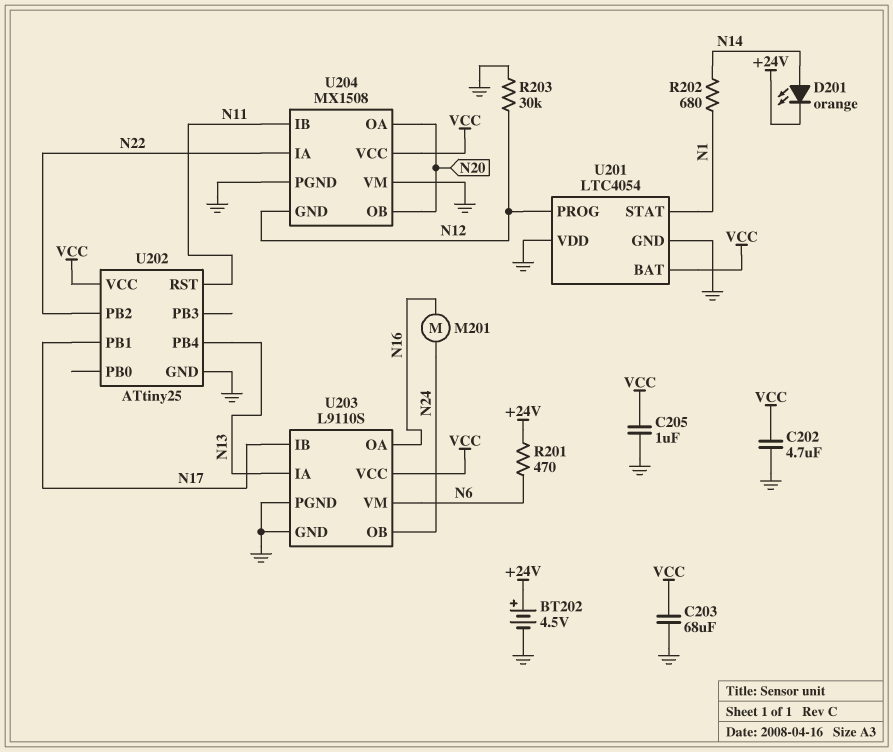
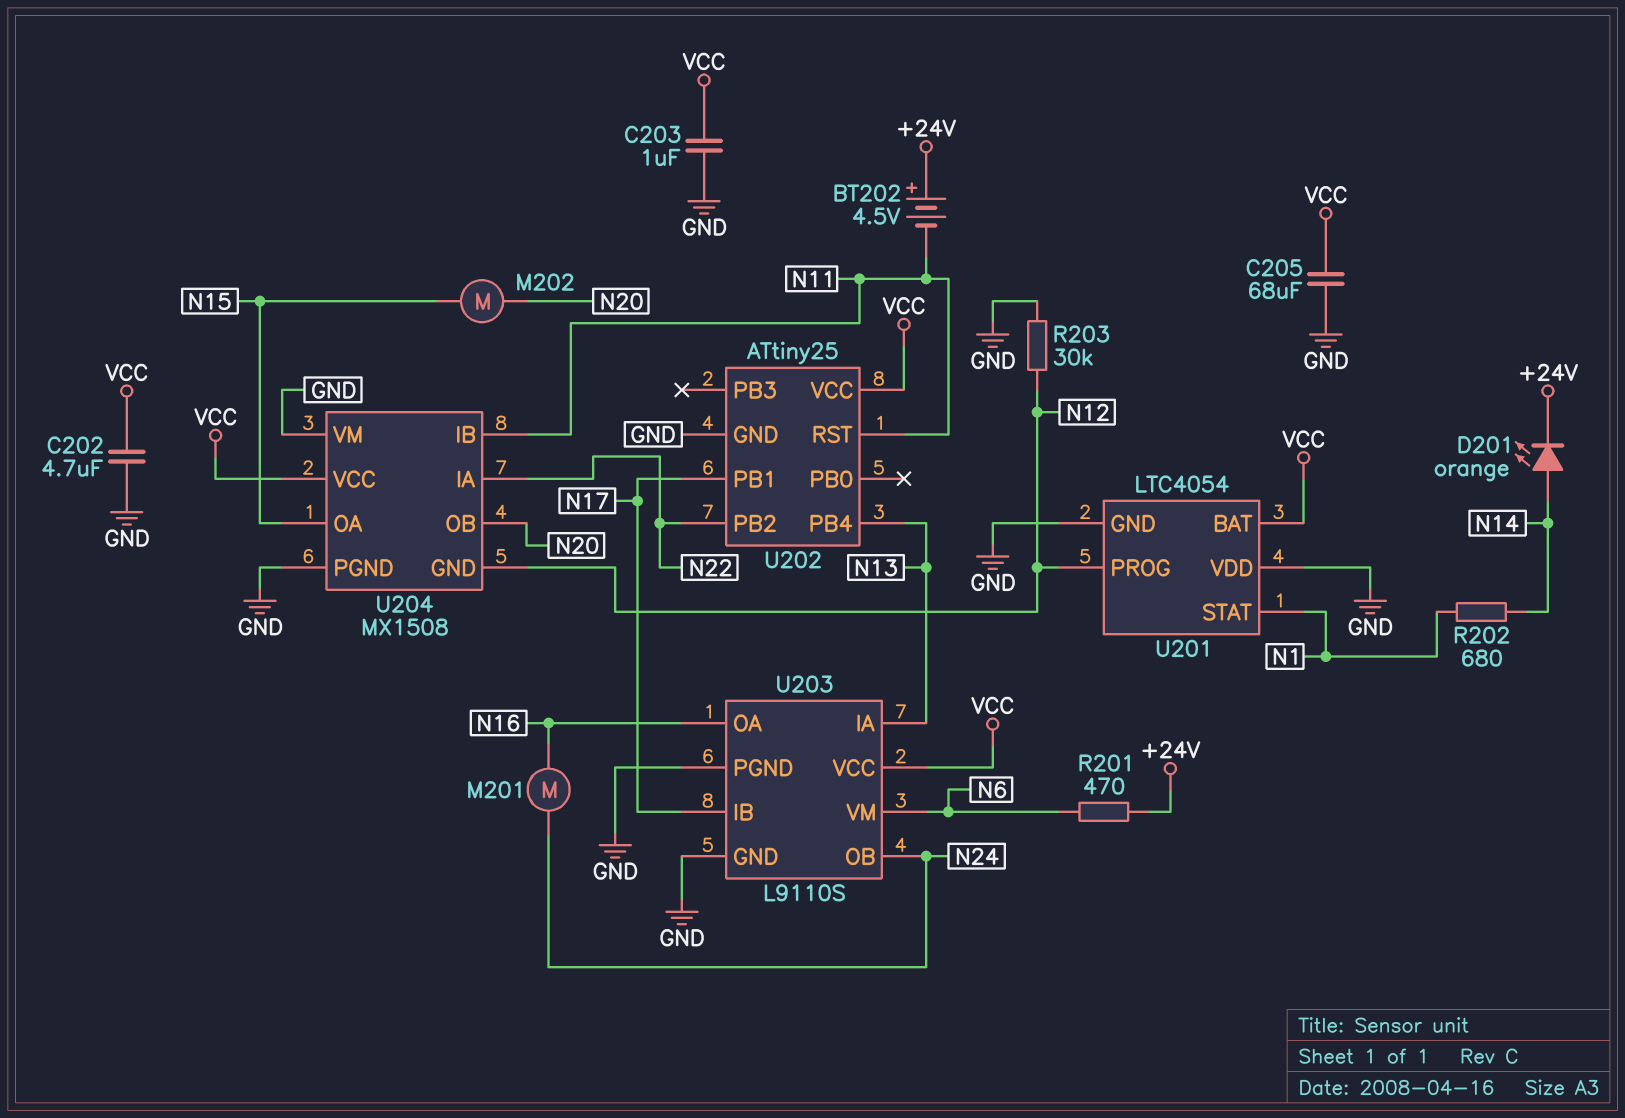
BT202: 4.5V (plus +24V, minus GND) -> 4.5V (plus +24V, minus N11)
C203: 68uF (GND, VCC) -> 1uF (GND, VCC)
C205: 1uF (GND, VCC) -> 68uF (GND, VCC)
M202: none -> motor (N15, N20)
U204 pin OA: N20 -> N15

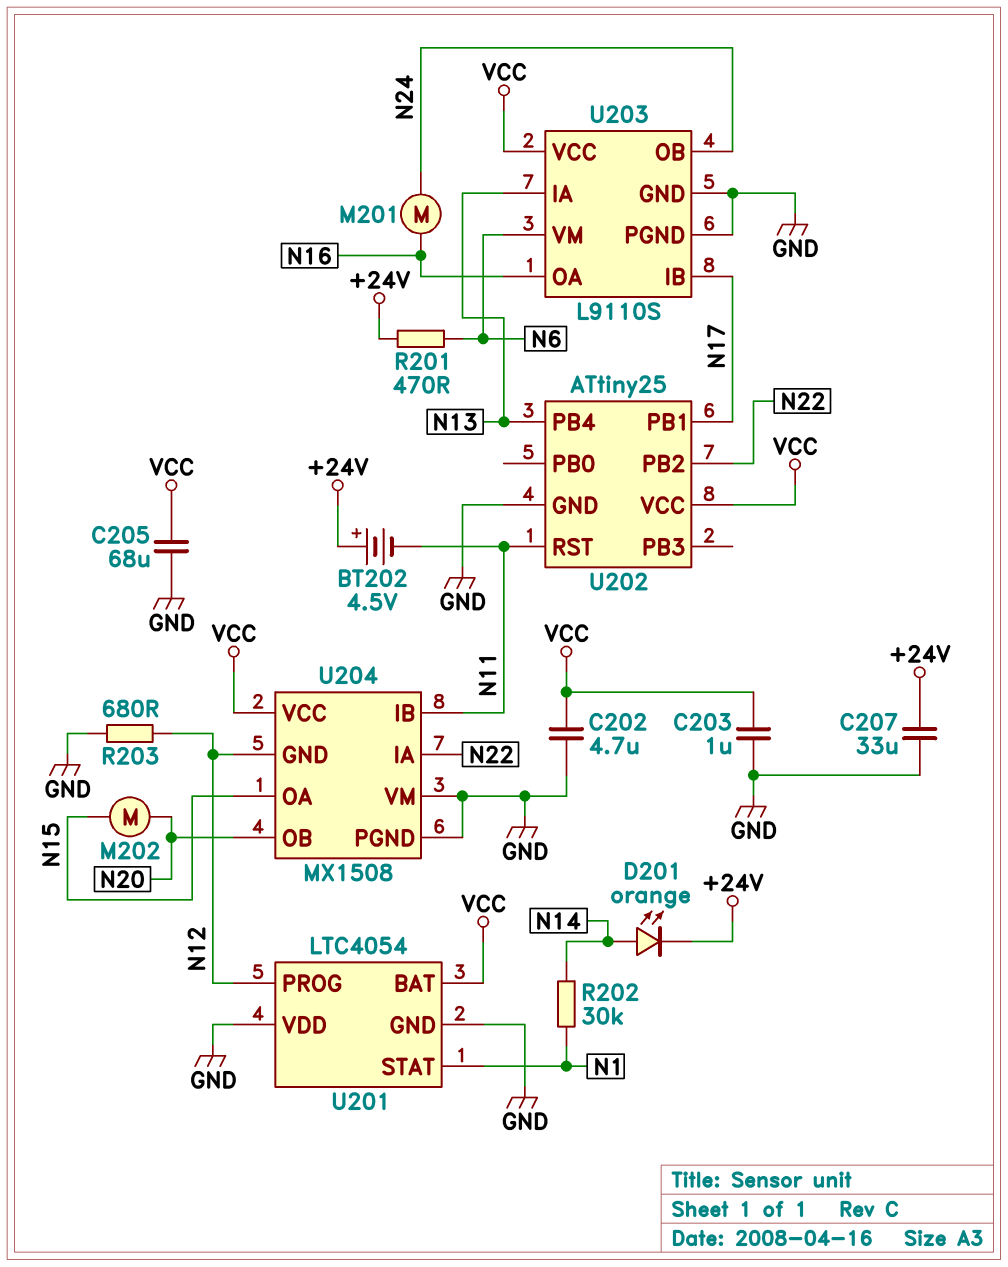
C207: none -> 33uF (+24V, GND)
R202: 680 (N1, N14) -> 30k (N1, N14)
R203: 30k (GND, N12) -> 680 (GND, N12)

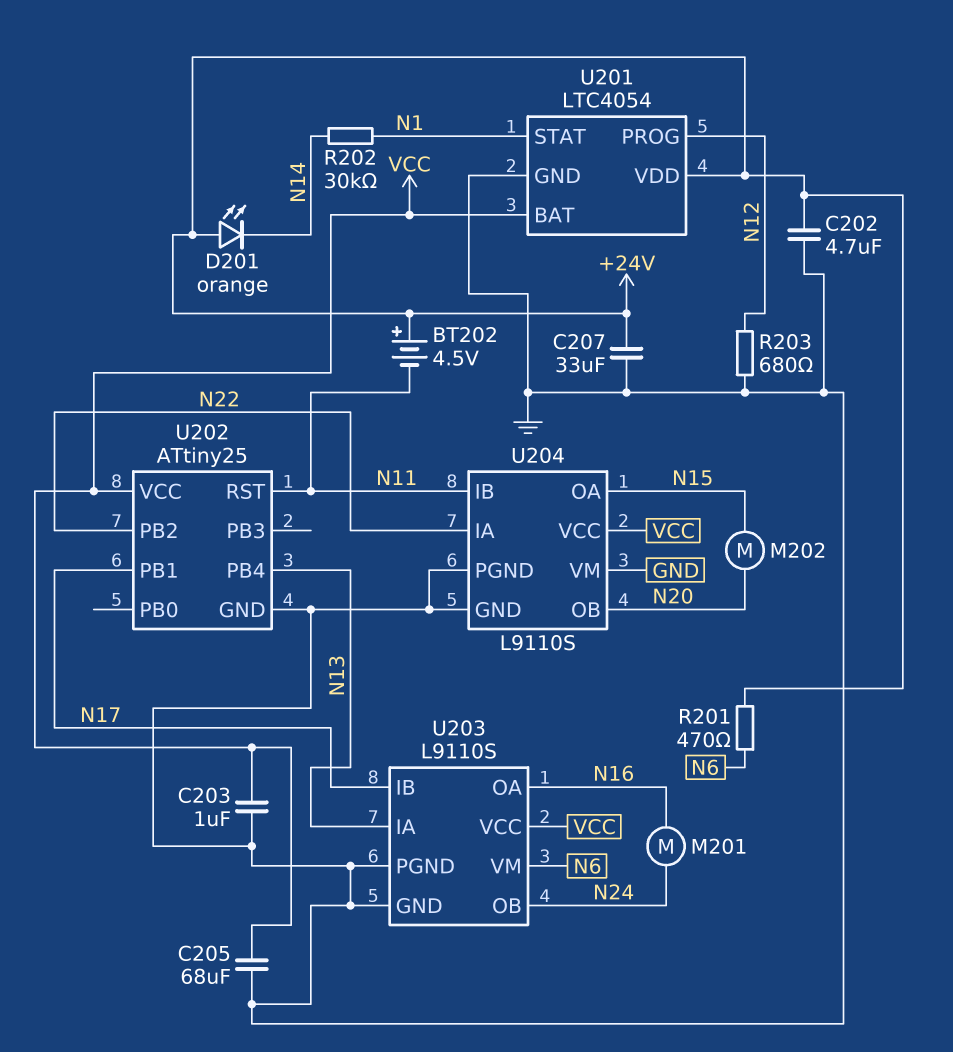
C202: 4.7uF (GND, VCC) -> 4.7uF (+24V, GND)
D201: LED orange (A N14, K +24V) -> LED orange (A +24V, K N14)
U201 pin VDD: GND -> +24V
U204: MX1508 -> L9110S
U204 pin GND: N12 -> GND

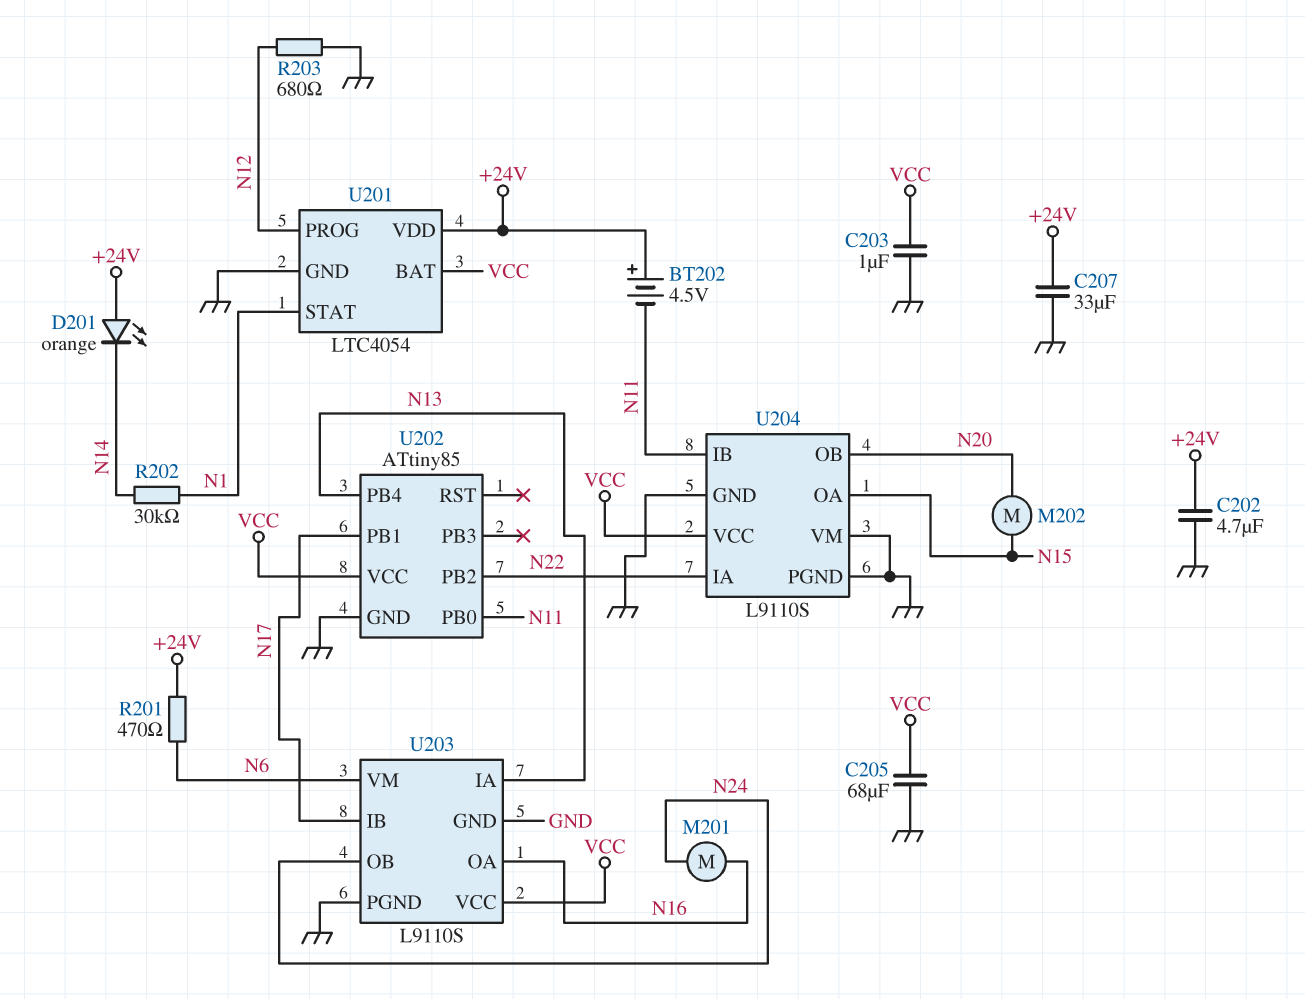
U202: ATtiny25 -> ATtiny85
U202 pin PB0: none -> N11
U202 pin RST: N11 -> none

